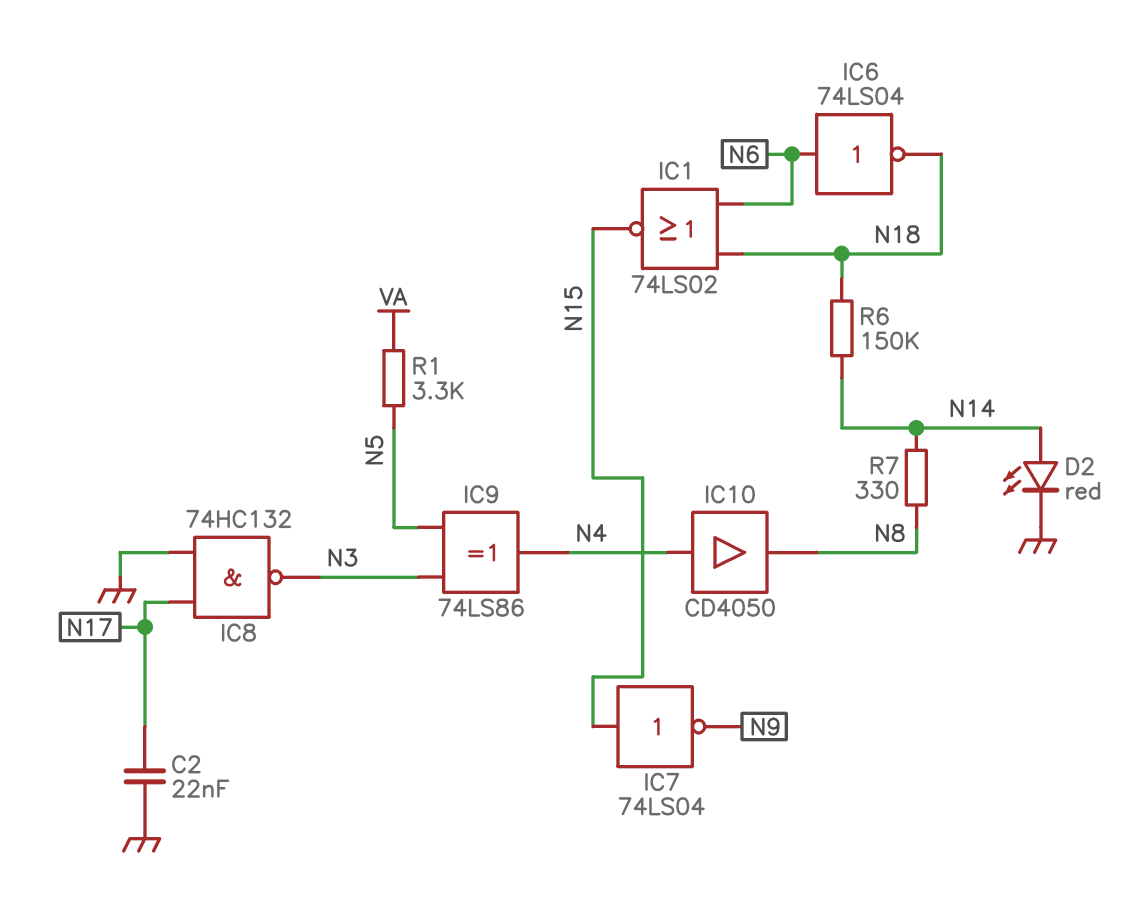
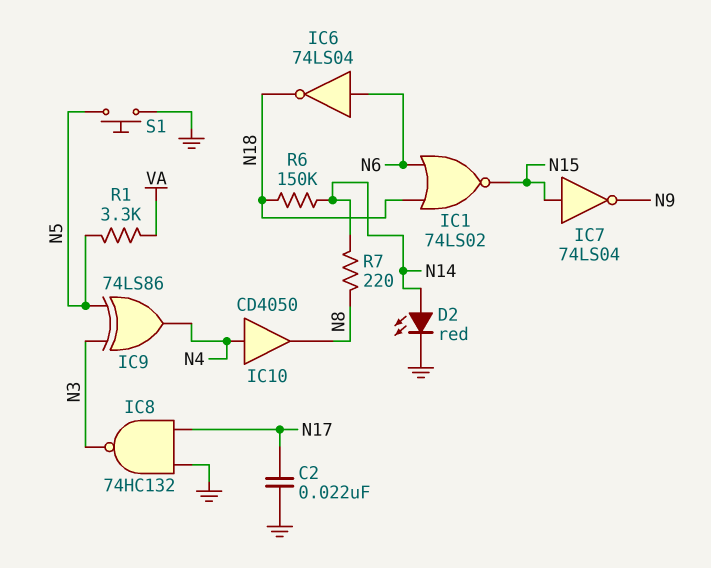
R7: 330 (N8, N14) -> 220 (N8, N14)
S1: none -> button (GND, N5)

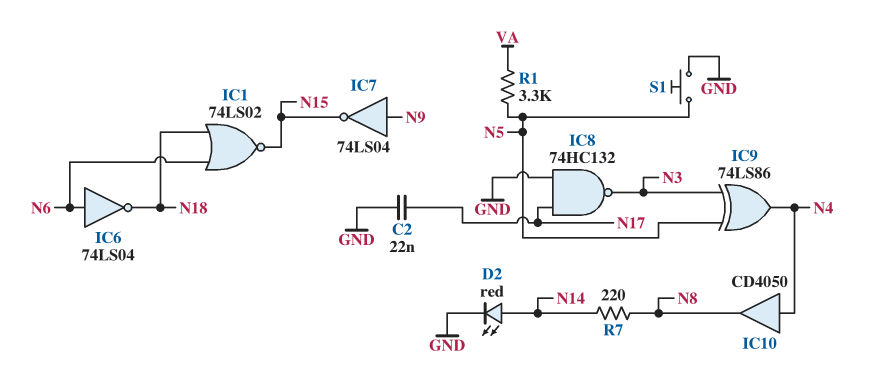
IC7: NOT 74LS04 (in N15, out N9) -> NOT 74LS04 (in N9, out N15)
R6: 150k (N14, N18) -> none

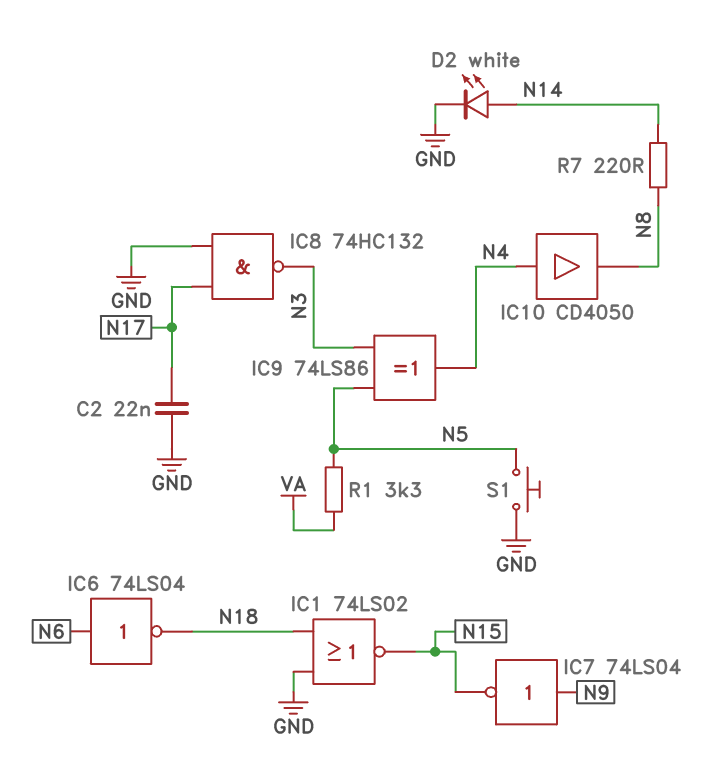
D2: LED red (A N14, K GND) -> LED white (A N14, K GND)
IC1: NOR 74LS02 (in N6, in N18, out N15) -> NOR 74LS02 (in GND, in N18, out N15)

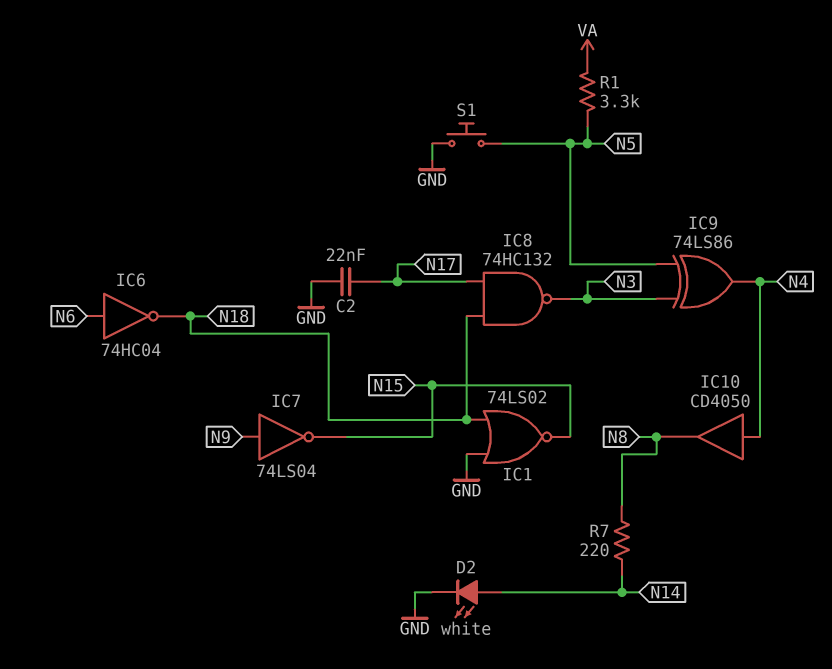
IC6: NOT 74LS04 (in N6, out N18) -> NOT 74HC04 (in N6, out N18)
IC8: NAND 74HC132 (in GND, in N17, out N3) -> NAND 74HC132 (in N17, in N18, out N3)

